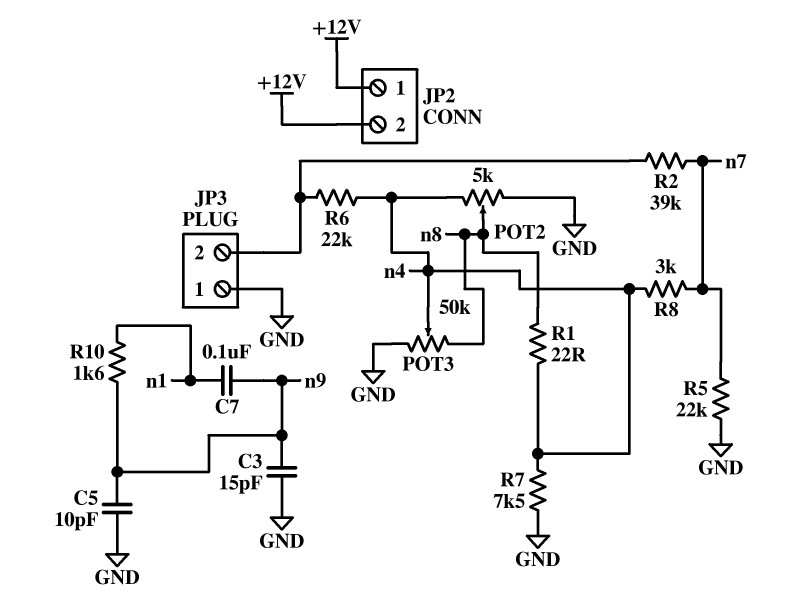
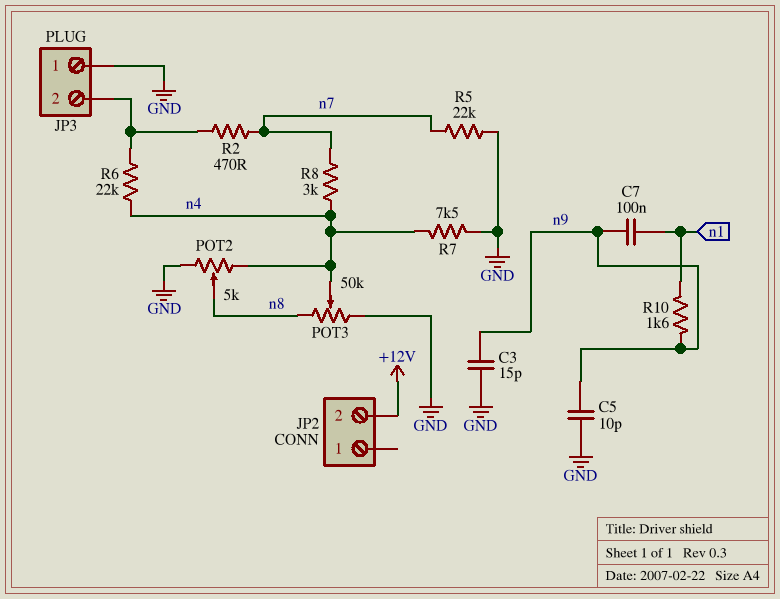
JP2 pin 1: +12V -> none
R1: 22 (n4, n8) -> none
R2: 39k (JP3/2, n7) -> 470 (JP3/2, n7)

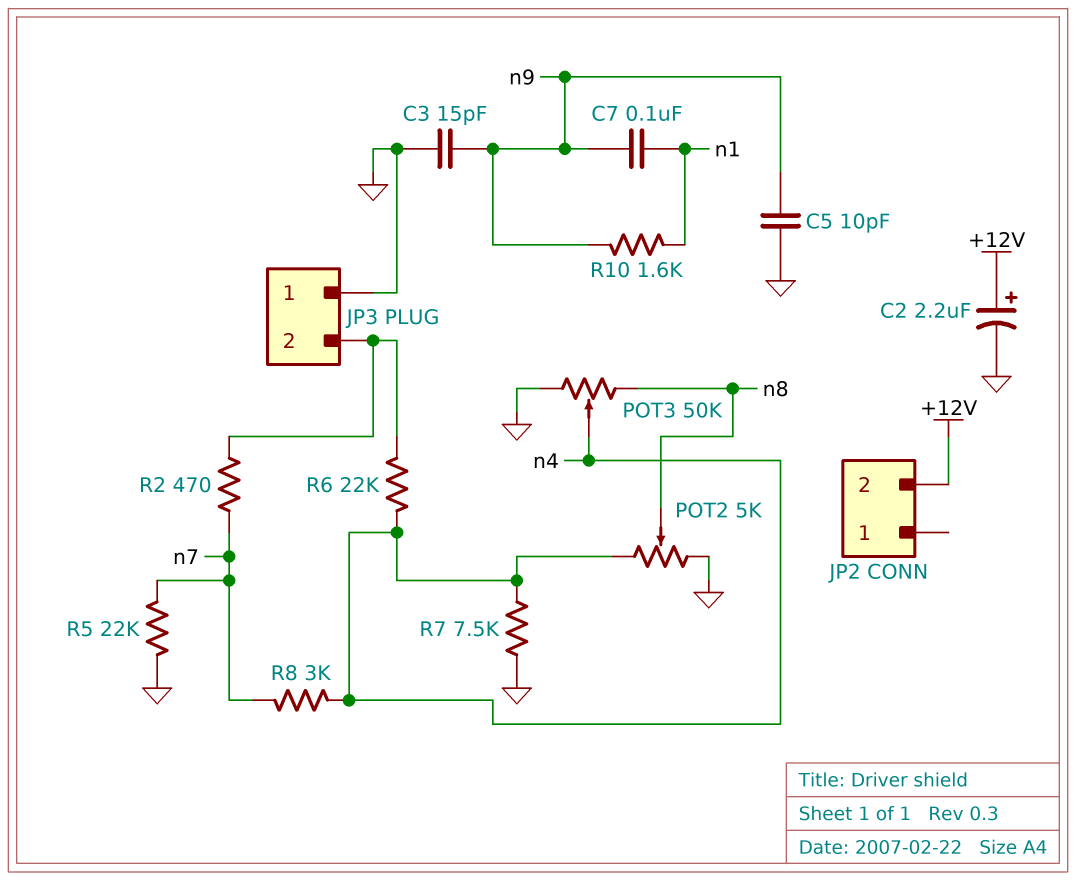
C2: none -> 2.2uF (plus +12V, minus GND)

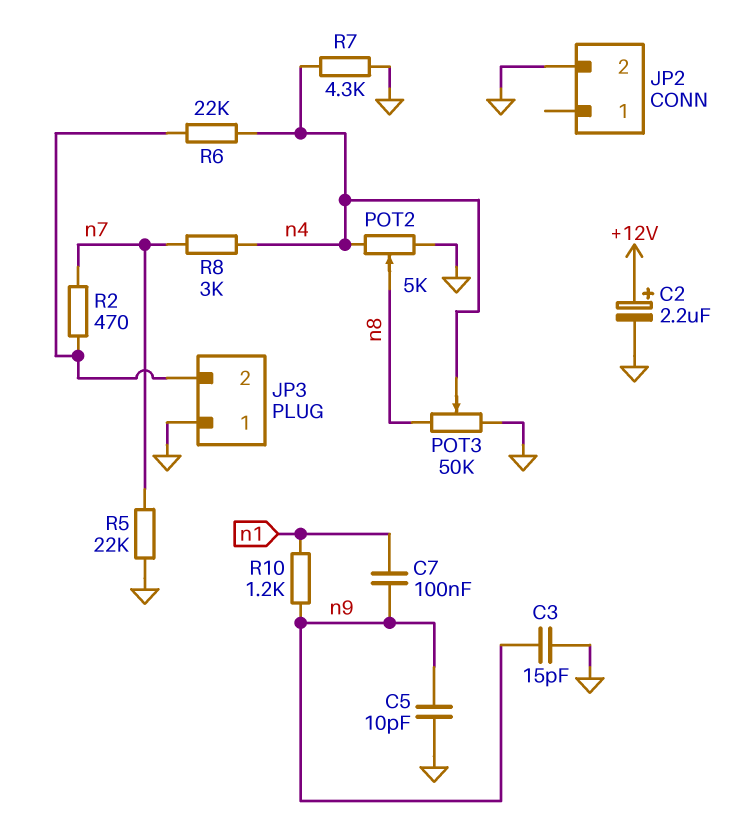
JP2 pin 2: +12V -> GND
R7: 7.5k (GND, n4) -> 4.3k (GND, n4)
R10: 1.6k (n1, n9) -> 1.2k (n1, n9)

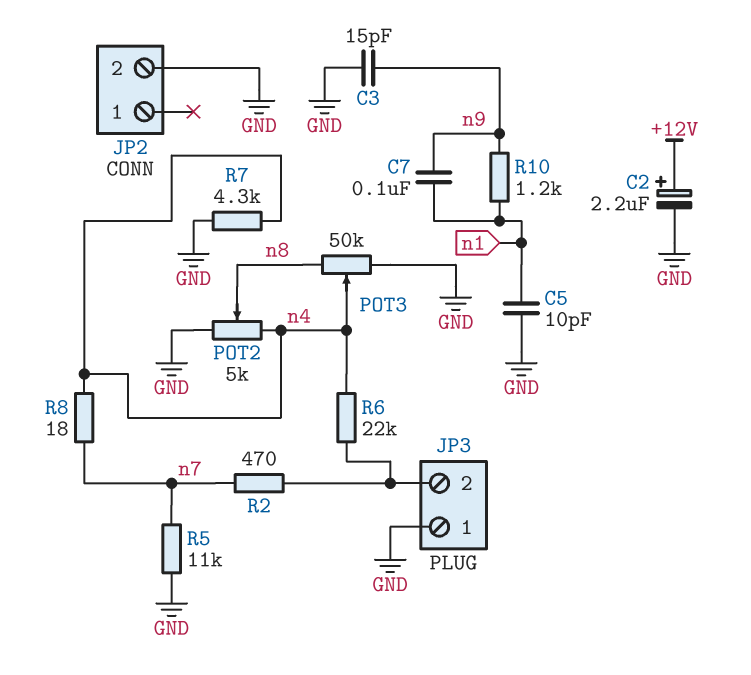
C5: 10pF (GND, n9) -> 10pF (GND, n1)
R5: 22k (GND, n7) -> 11k (GND, n7)
R8: 3k (n4, n7) -> 18 (n4, n7)

